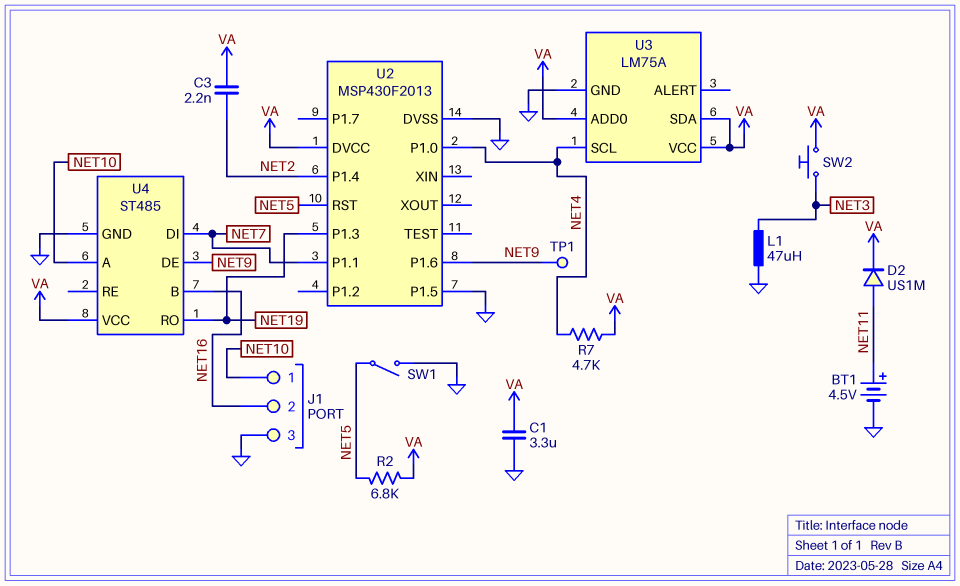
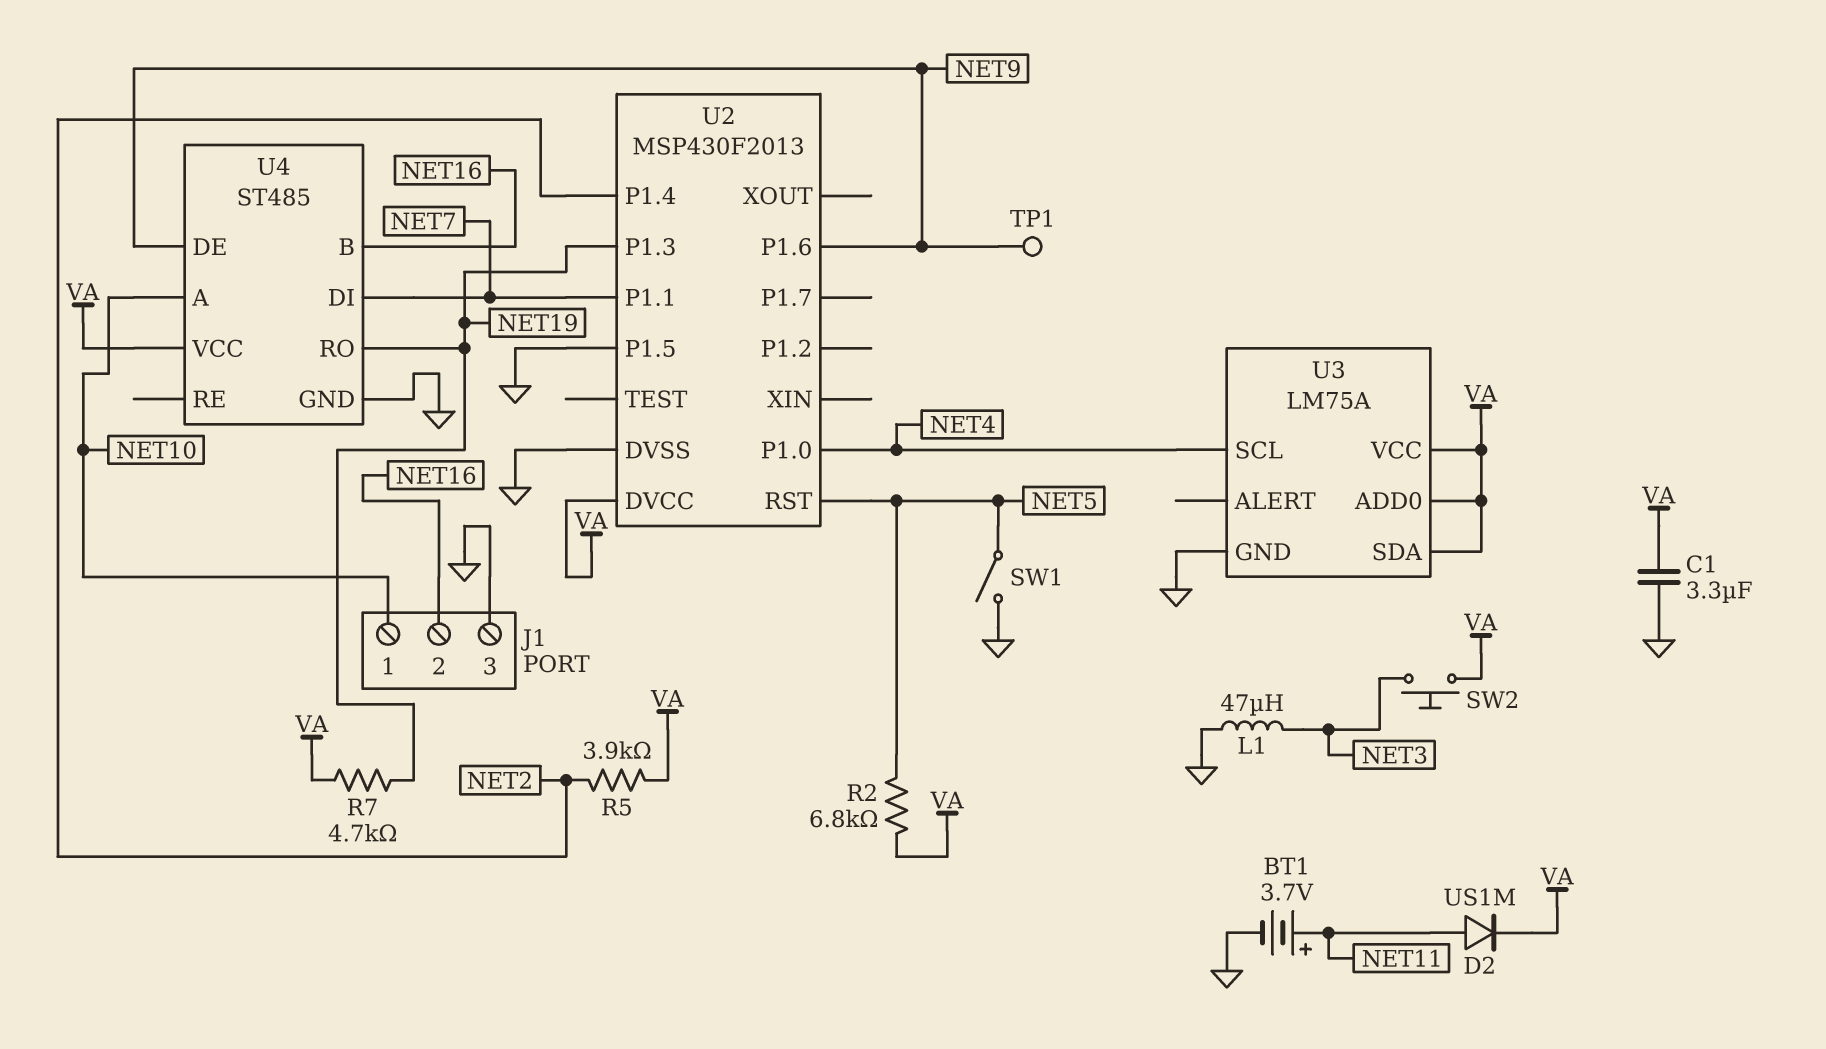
BT1: 4.5V (plus NET11, minus GND) -> 3.7V (plus NET11, minus GND)
C3: 2.2nF (NET2, VA) -> none
R5: none -> 3.9k (NET2, VA)
R7: 4.7k (NET4, VA) -> 4.7k (NET19, VA)

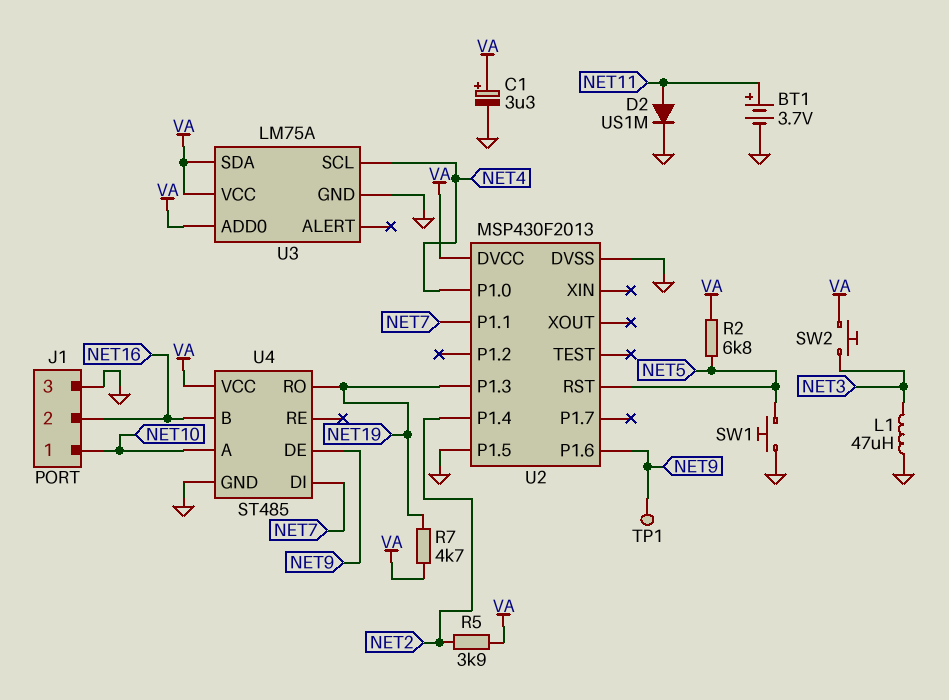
C1: 3.3uF (GND, VA) -> 3.3uF (plus VA, minus GND)
D2: diode US1M (A NET11, K VA) -> diode US1M (A NET11, K GND)
SW1: switch (GND, NET5) -> button (GND, NET5)

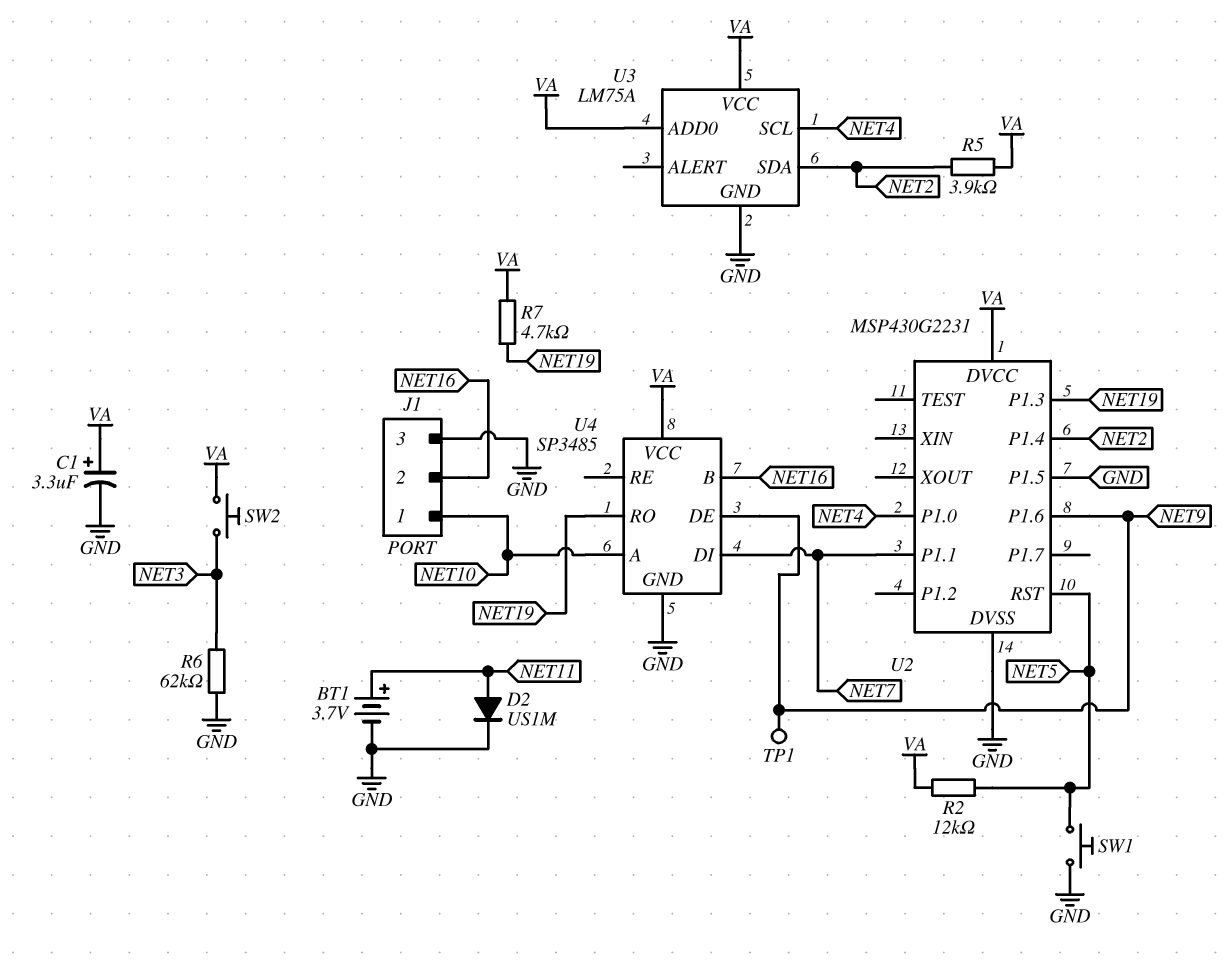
L1: 47uH (GND, NET3) -> none
R2: 6.8k (NET5, VA) -> 12k (NET5, VA)
R6: none -> 62k (GND, NET3)
U2: MSP430F2013 -> MSP430G2231
U3 pin SDA: VA -> NET2
U4: ST485 -> SP3485

